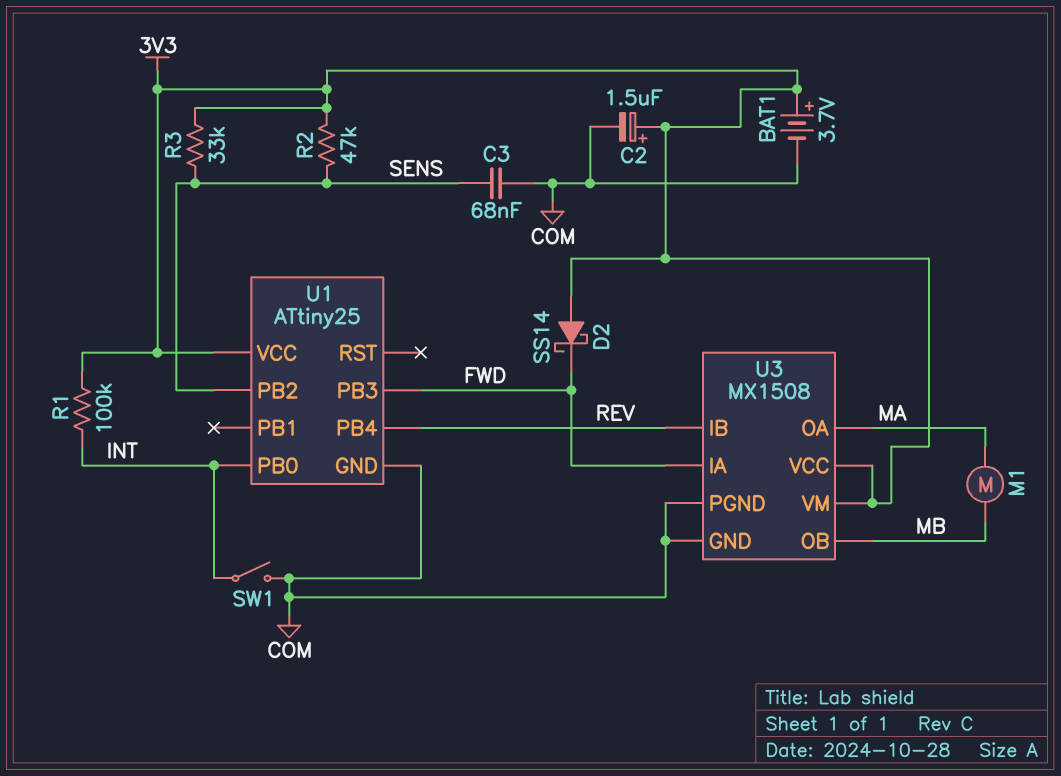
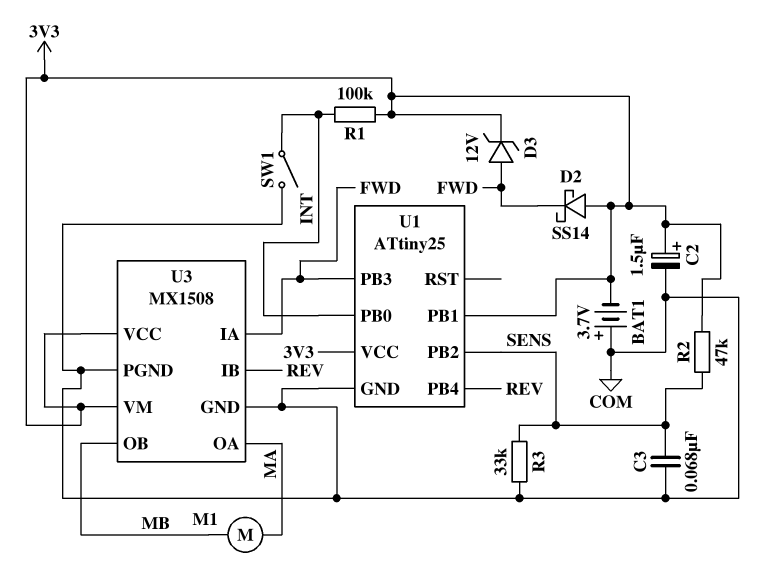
BAT1: 3.7V (plus 3V3, minus COM) -> 3.7V (plus COM, minus 3V3)
D3: none -> zener 12V (A FWD, K 3V3)
R3: 33k (3V3, SENS) -> 33k (COM, SENS)
U1 pin PB1: none -> 3V3

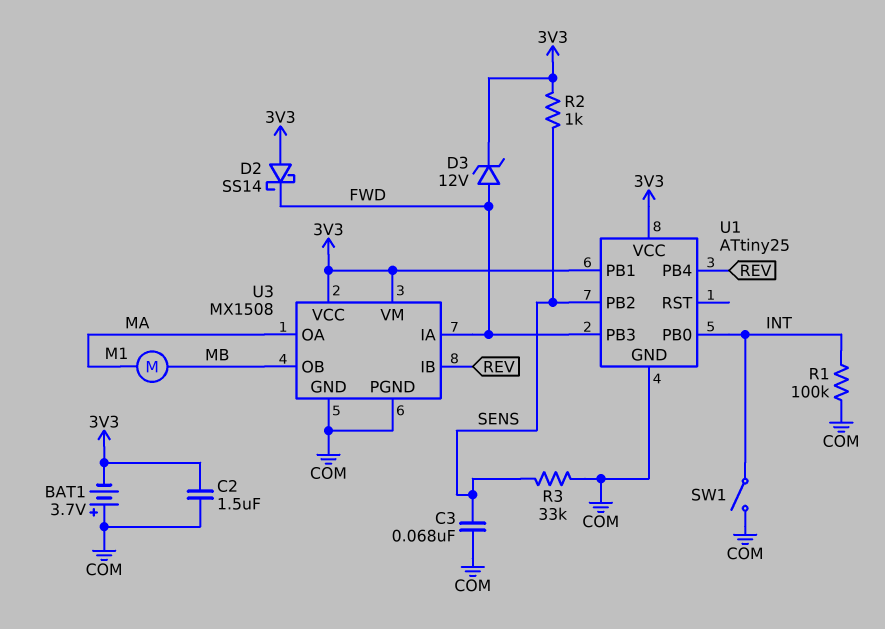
C2: 1.5uF (plus 3V3, minus COM) -> 1.5uF (3V3, COM)
R1: 100k (3V3, INT) -> 100k (COM, INT)
R2: 47k (3V3, SENS) -> 1k (3V3, SENS)

